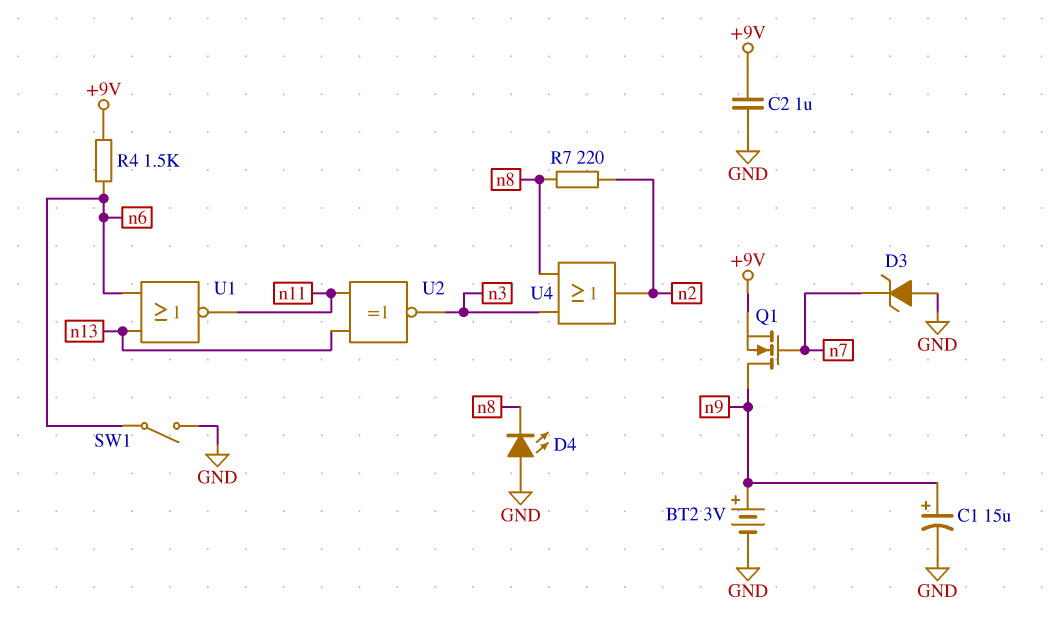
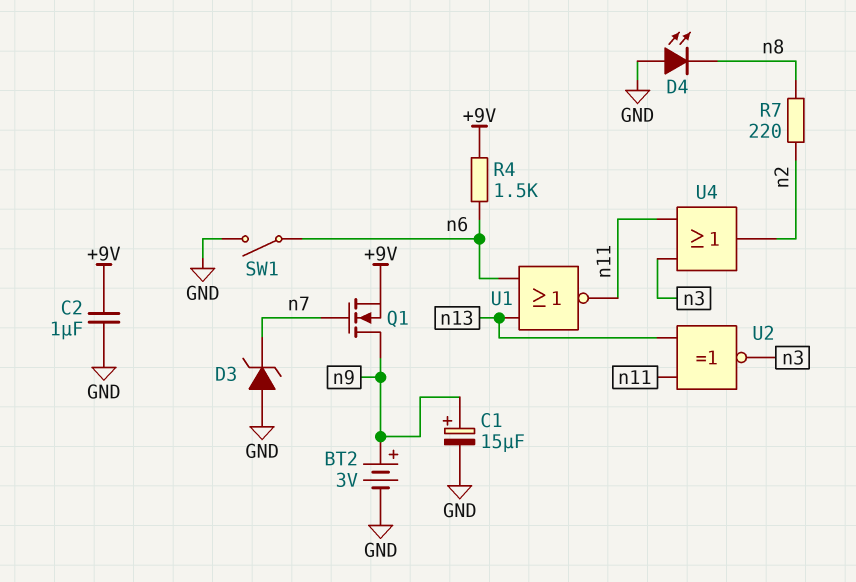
U4: OR (in n3, in n8, out n2) -> OR (in n3, in n11, out n2)

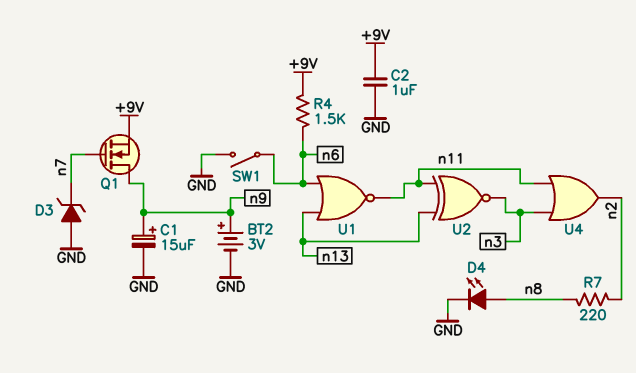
D4: LED (A GND, K n8) -> LED (A n8, K GND)

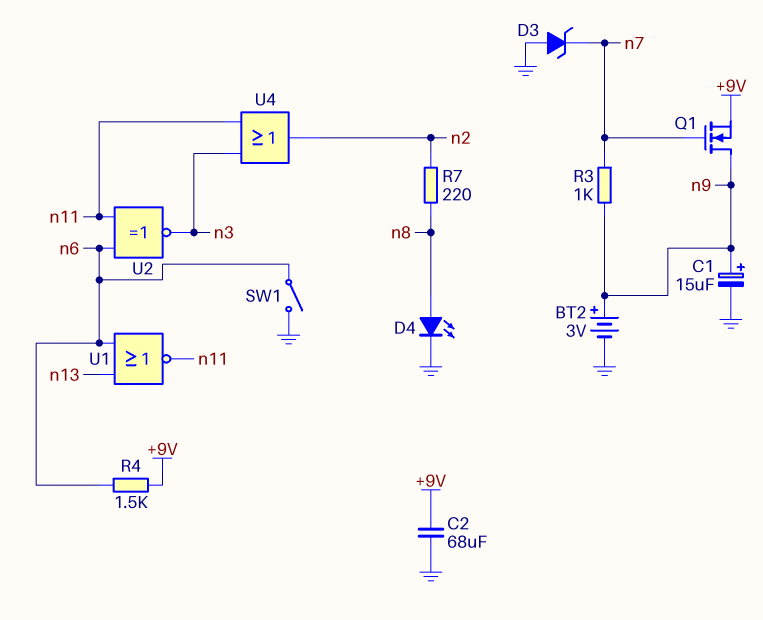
C2: 1uF (+9V, GND) -> 68uF (+9V, GND)
R3: none -> 1k (n7, n9)
U2: XNOR (in n11, in n13, out n3) -> XNOR (in n6, in n11, out n3)

